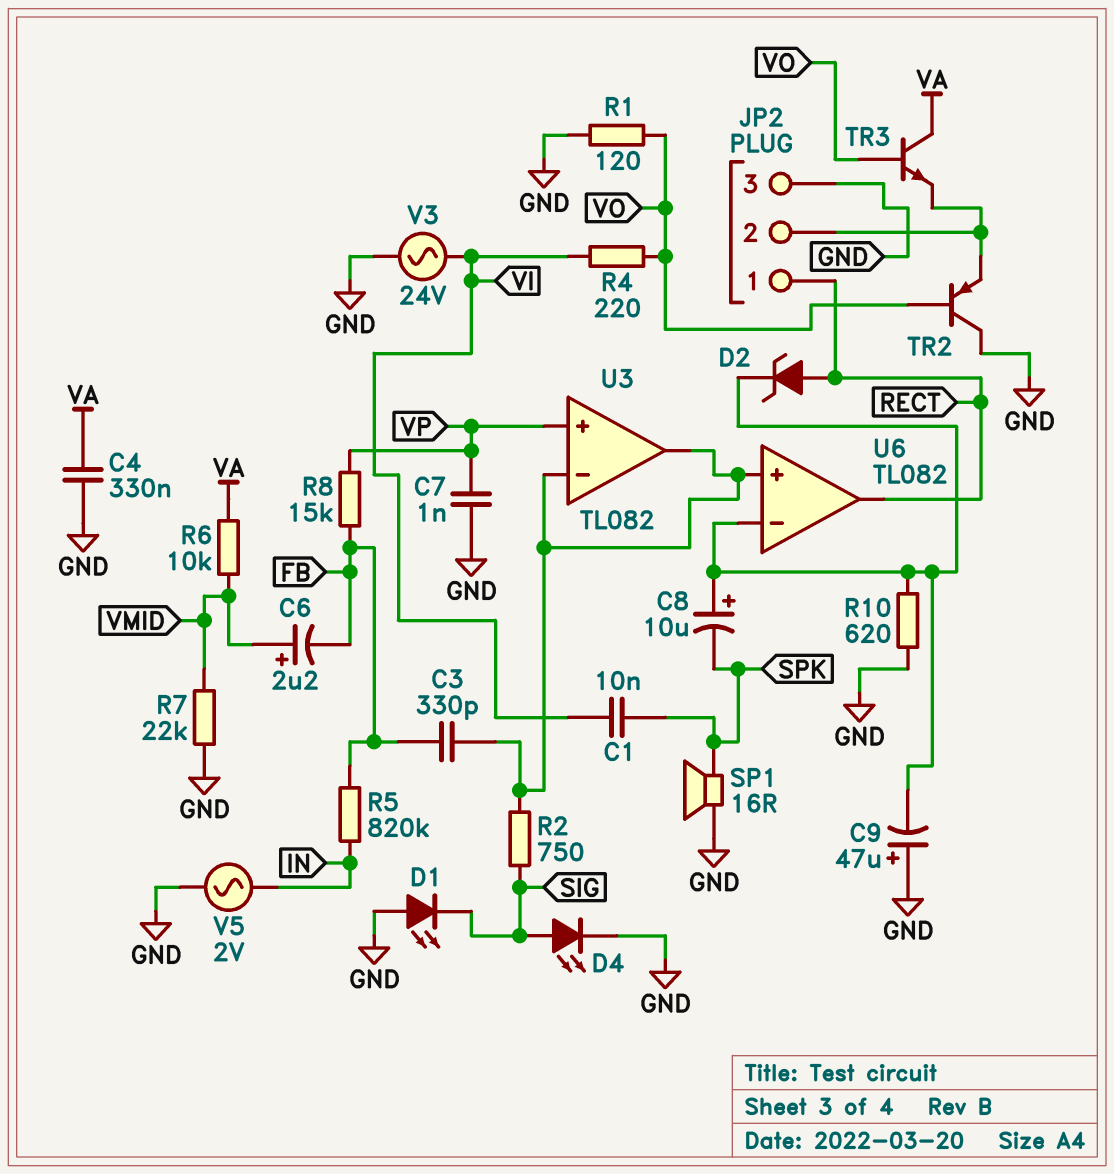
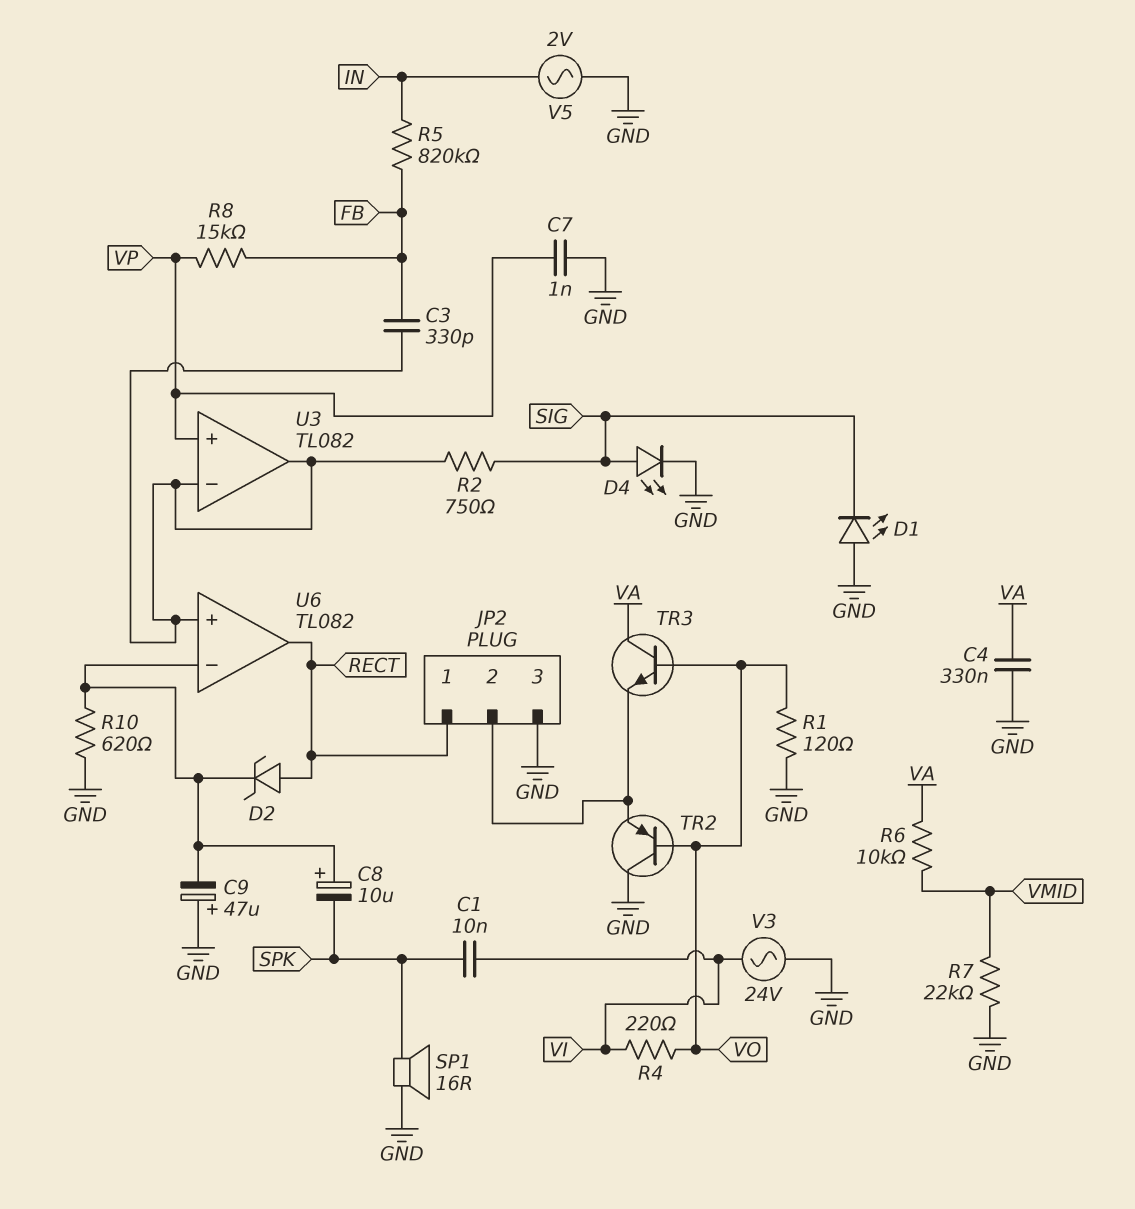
C6: 2.2uF (plus VMID, minus FB) -> none

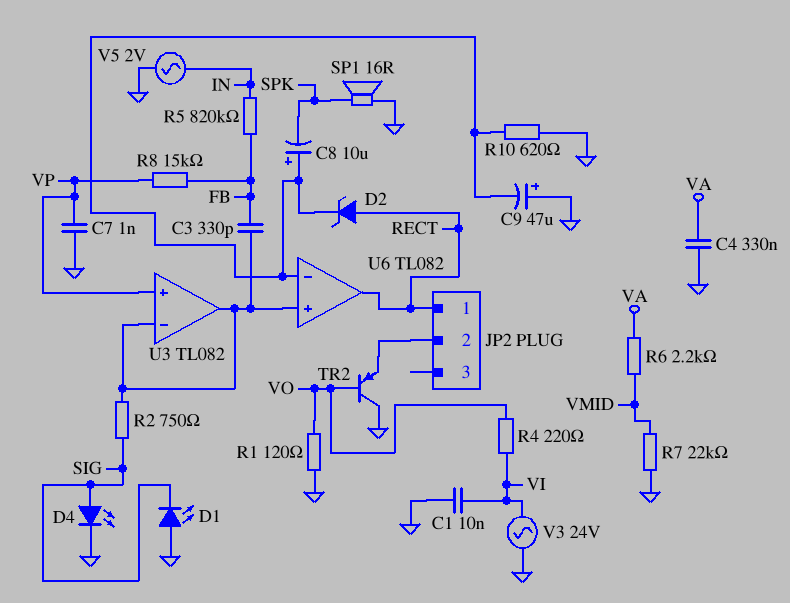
C1: 10nF (SPK, VI) -> 10nF (GND, VI)
JP2 pin 3: GND -> none
R6: 10k (VA, VMID) -> 2.2k (VA, VMID)
TR3: NPN (B VO, C VA, E JP2/2) -> none

